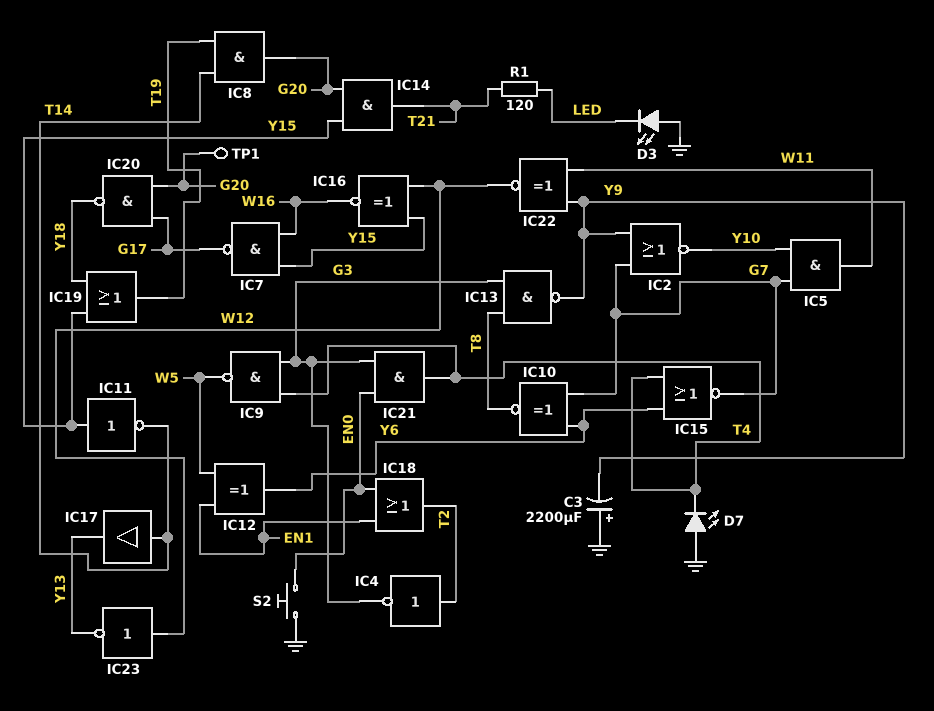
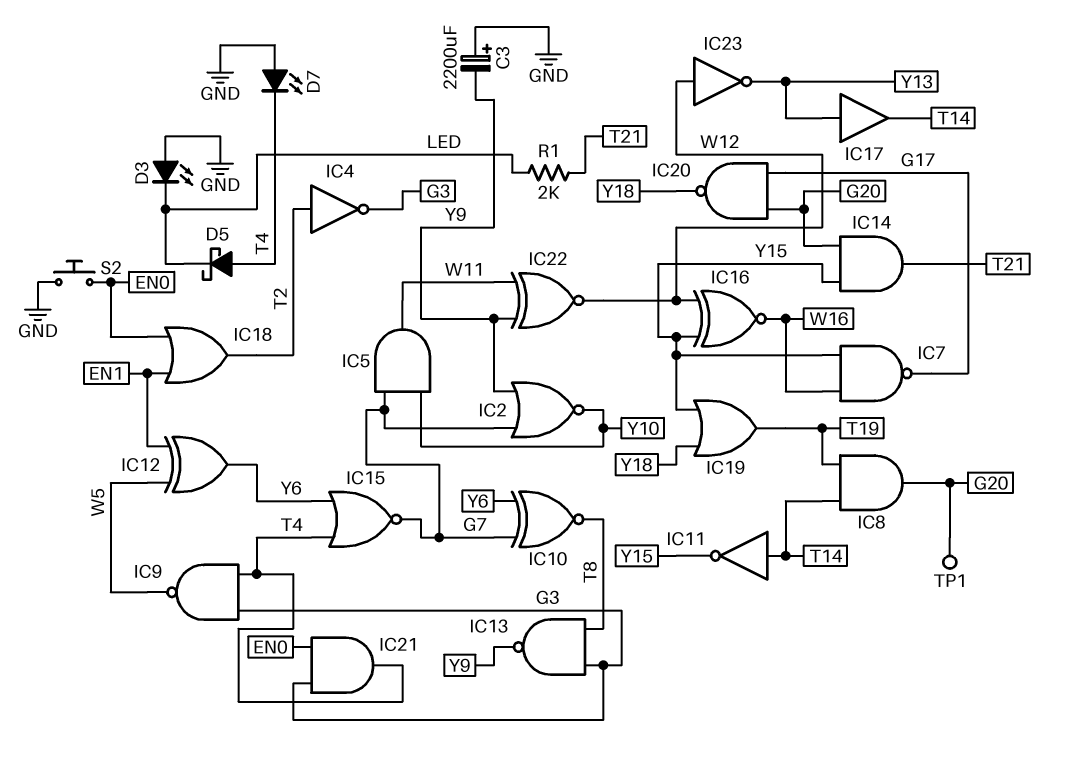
D5: none -> schottky (A T4, K LED)
IC11: NOT (in Y15, out T14) -> NOT (in T14, out Y15)
IC17: buffer (in T14, out Y13) -> buffer (in Y13, out T14)
R1: 120 (LED, T21) -> 2k (LED, T21)

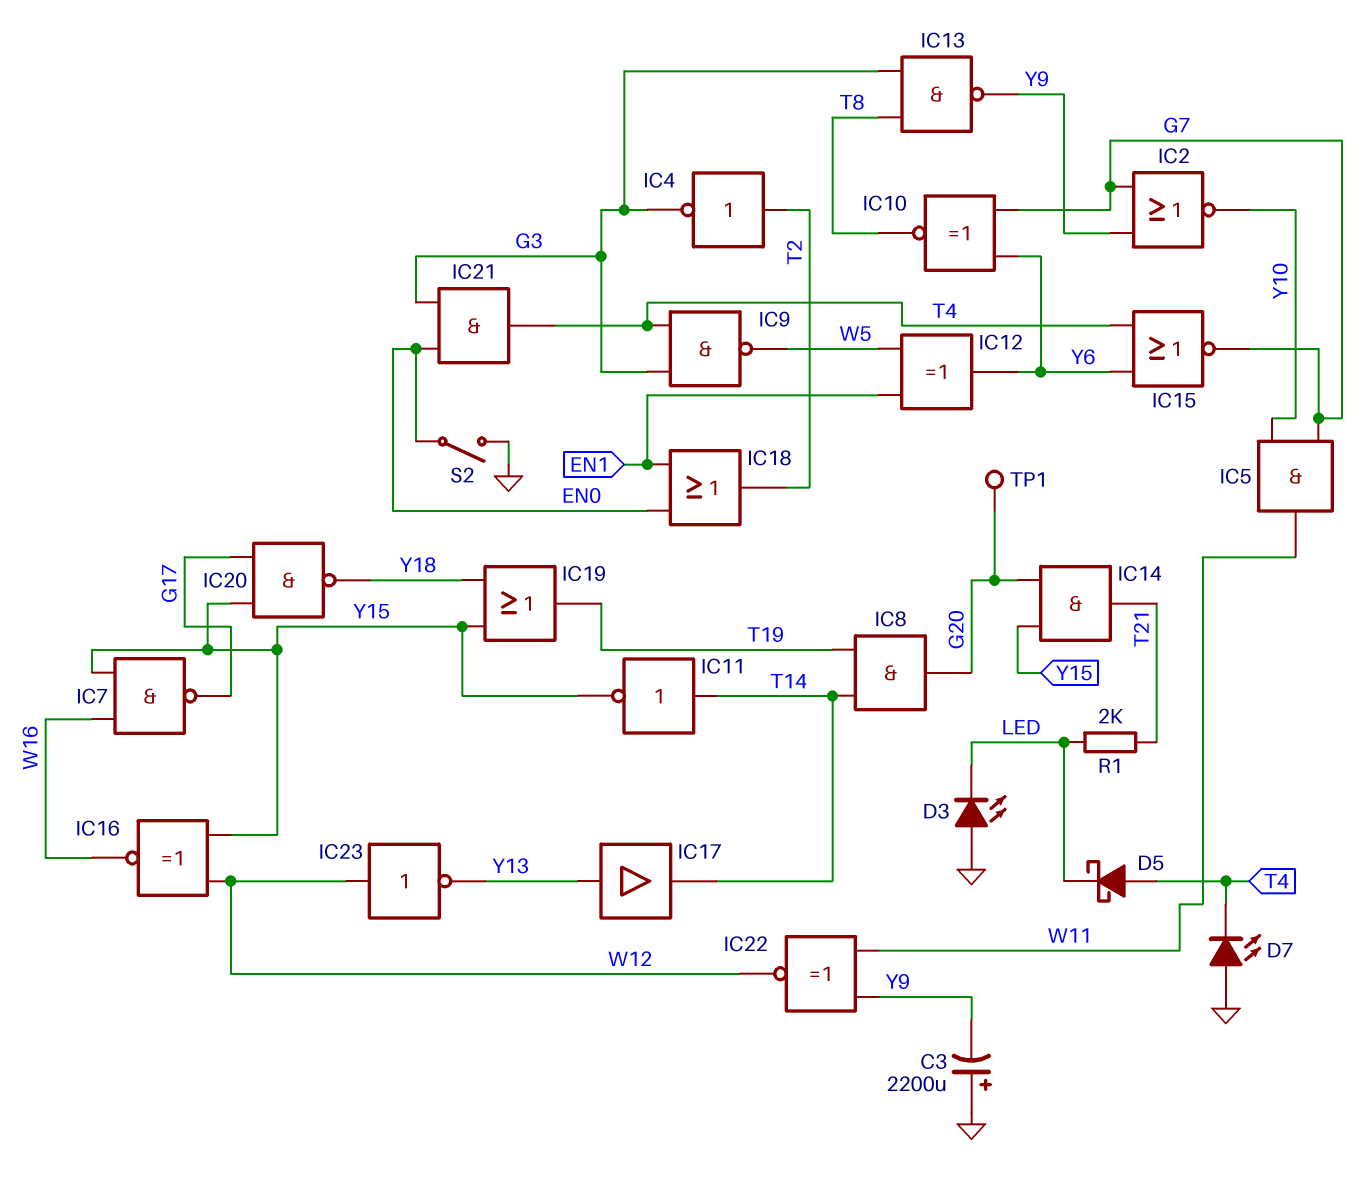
IC20: NAND (in G17, in G20, out Y18) -> NAND (in G17, in Y15, out Y18)
S2: button (EN0, GND) -> switch (EN0, GND)

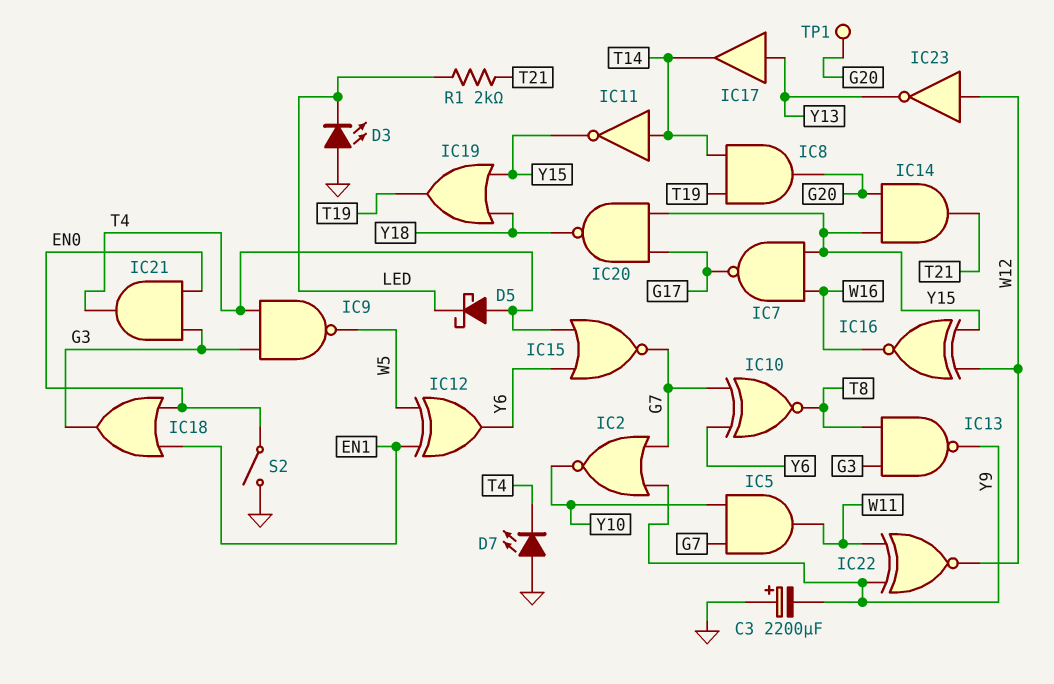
IC4: NOT (in T2, out G3) -> none
IC18: OR (in EN0, in EN1, out T2) -> OR (in EN0, in EN1, out G3)

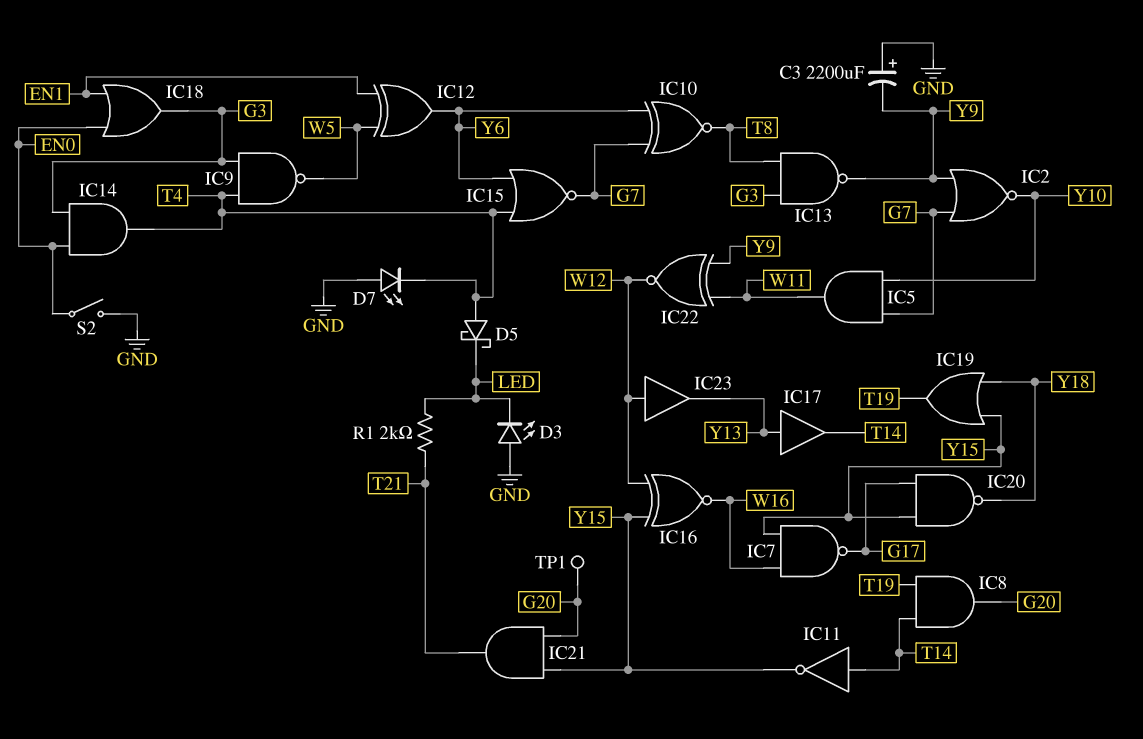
IC14: AND (in G20, in Y15, out T21) -> AND (in EN0, in G3, out T4)
IC21: AND (in EN0, in G3, out T4) -> AND (in G20, in Y15, out T21)
IC23: NOT (in W12, out Y13) -> buffer (in W12, out Y13)

